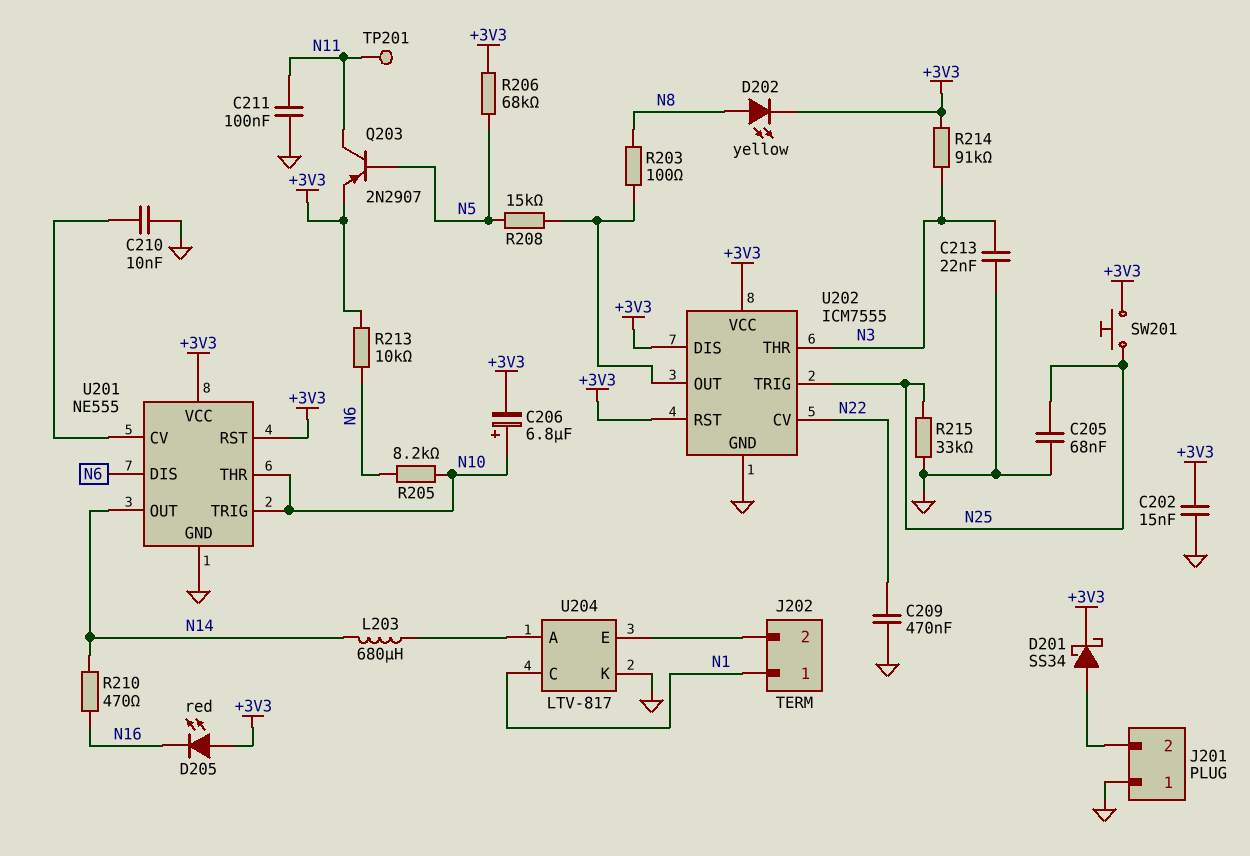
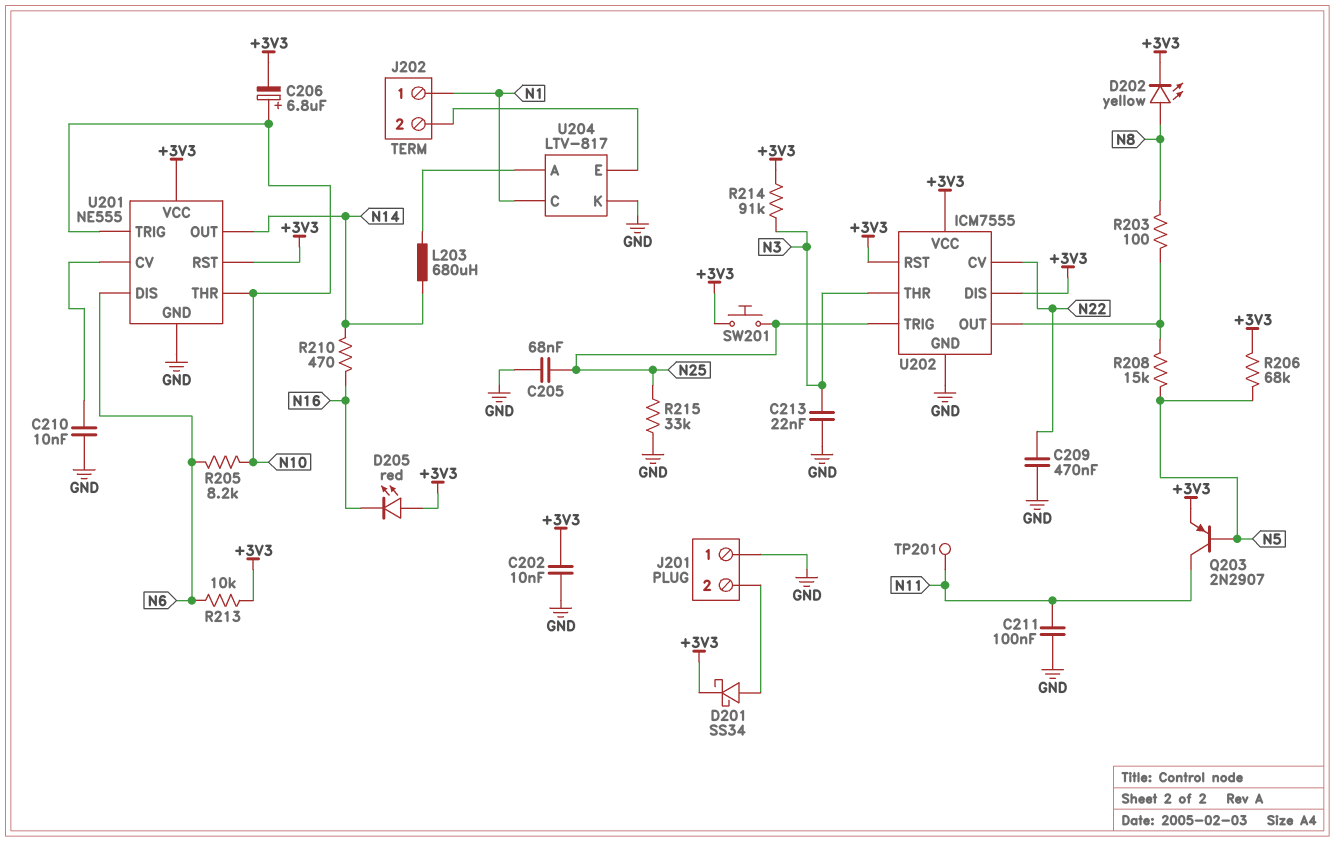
C202: 15nF (+3V3, GND) -> 10nF (+3V3, GND)

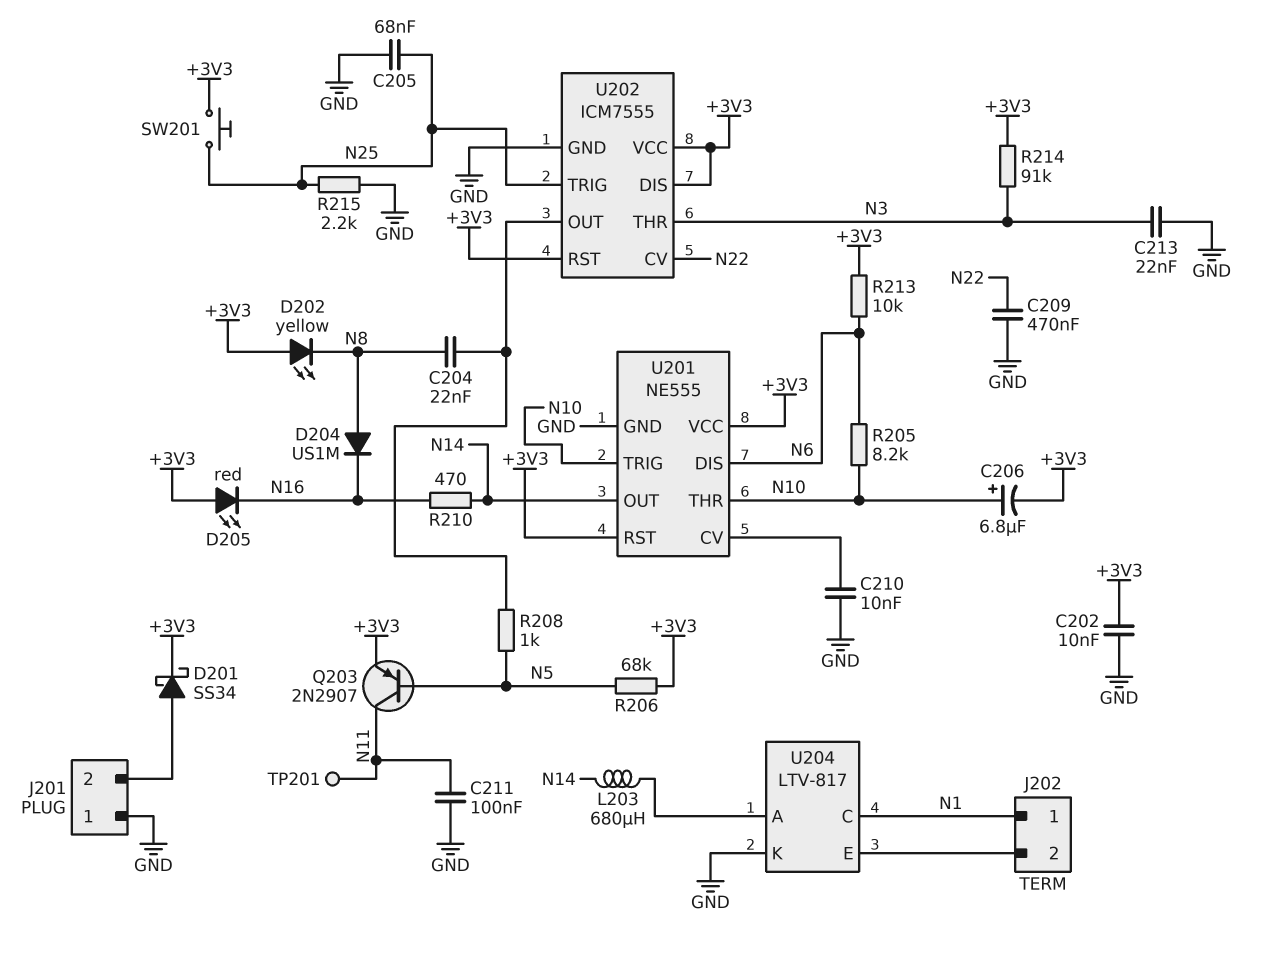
C204: none -> 22nF (N8, U202/OUT)
D202: LED yellow (A N8, K +3V3) -> LED yellow (A +3V3, K N8)
D204: none -> diode US1M (A N8, K N16)
R203: 100 (N8, U202/OUT) -> none
R208: 15k (N5, U202/OUT) -> 1k (N5, U202/OUT)
R215: 33k (GND, N25) -> 2.2k (GND, N25)

